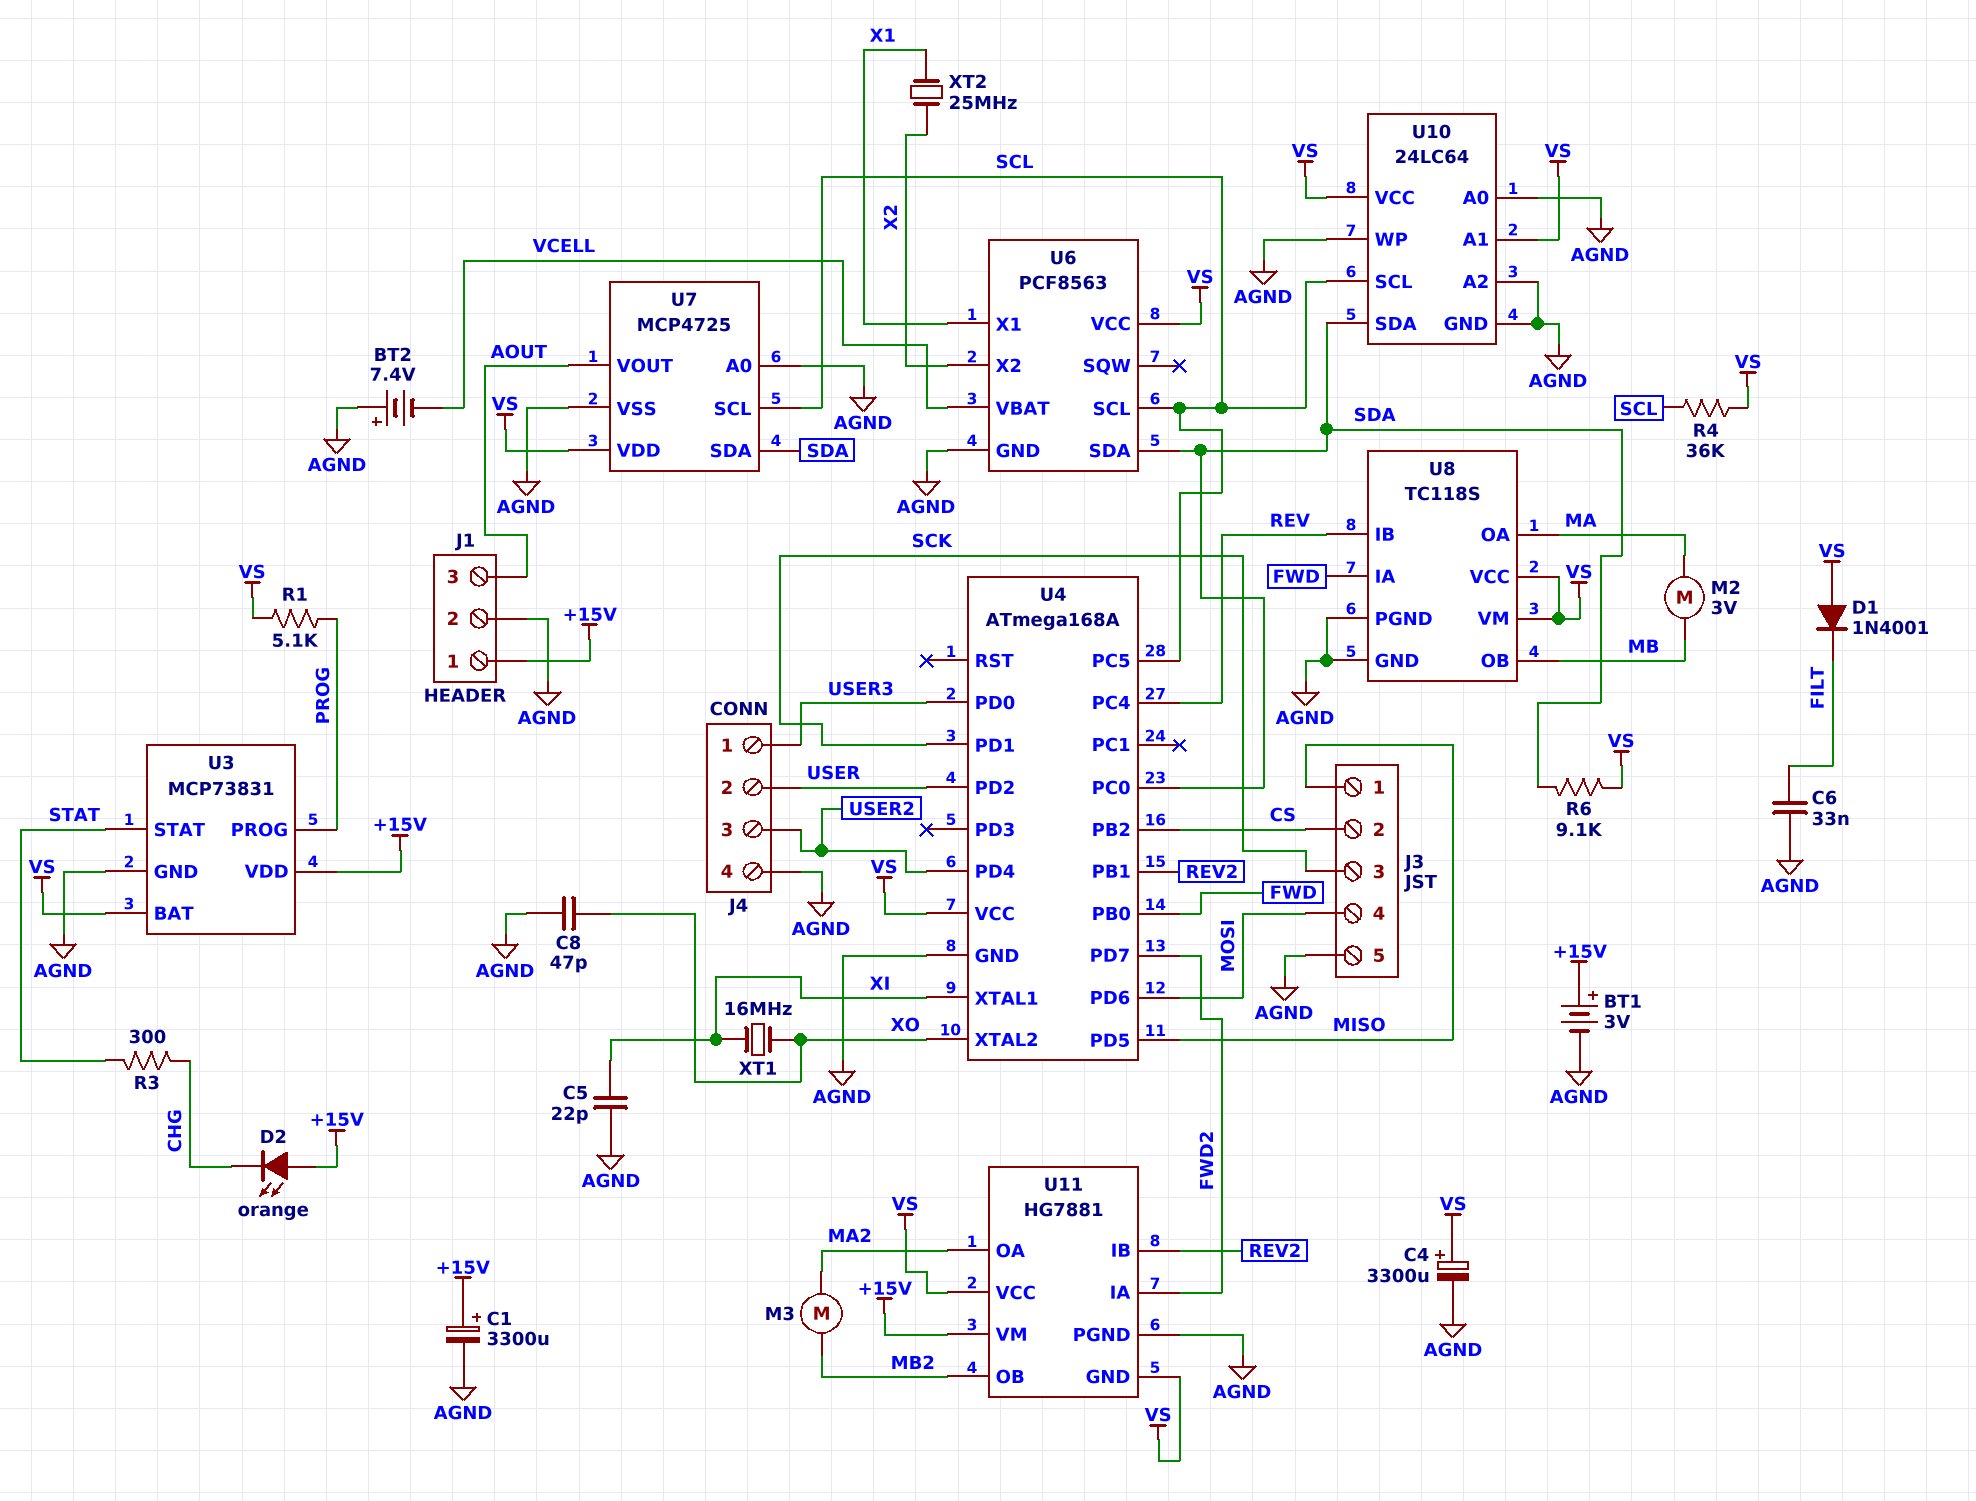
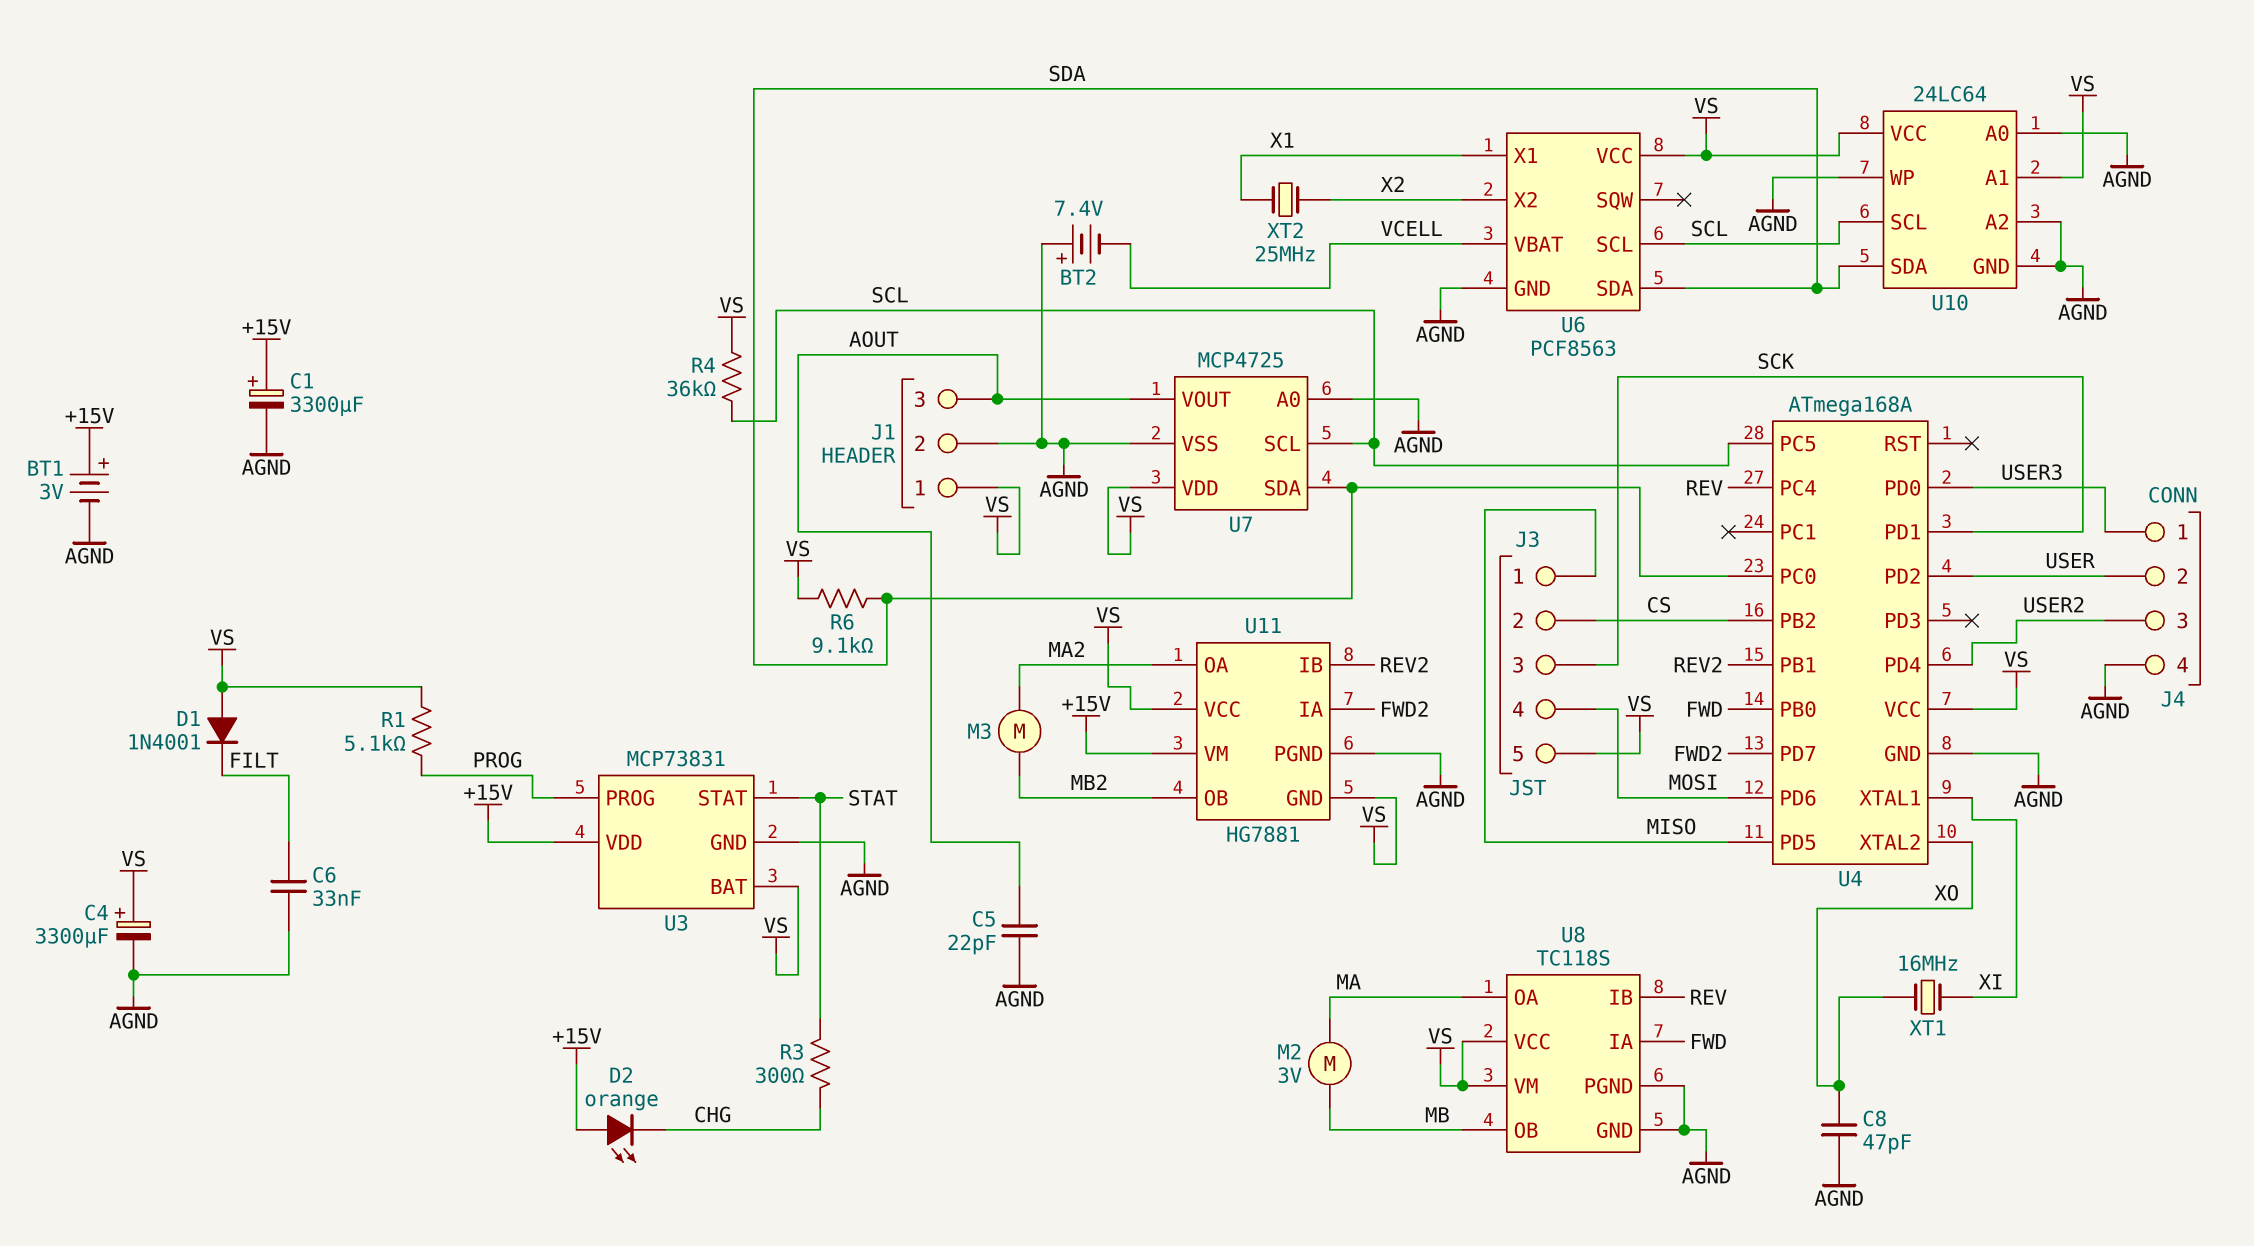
C5: 22pF (AGND, XI) -> 22pF (AGND, AOUT)
J1 pin 1: +15V -> VS
J3 pin 5: AGND -> VS

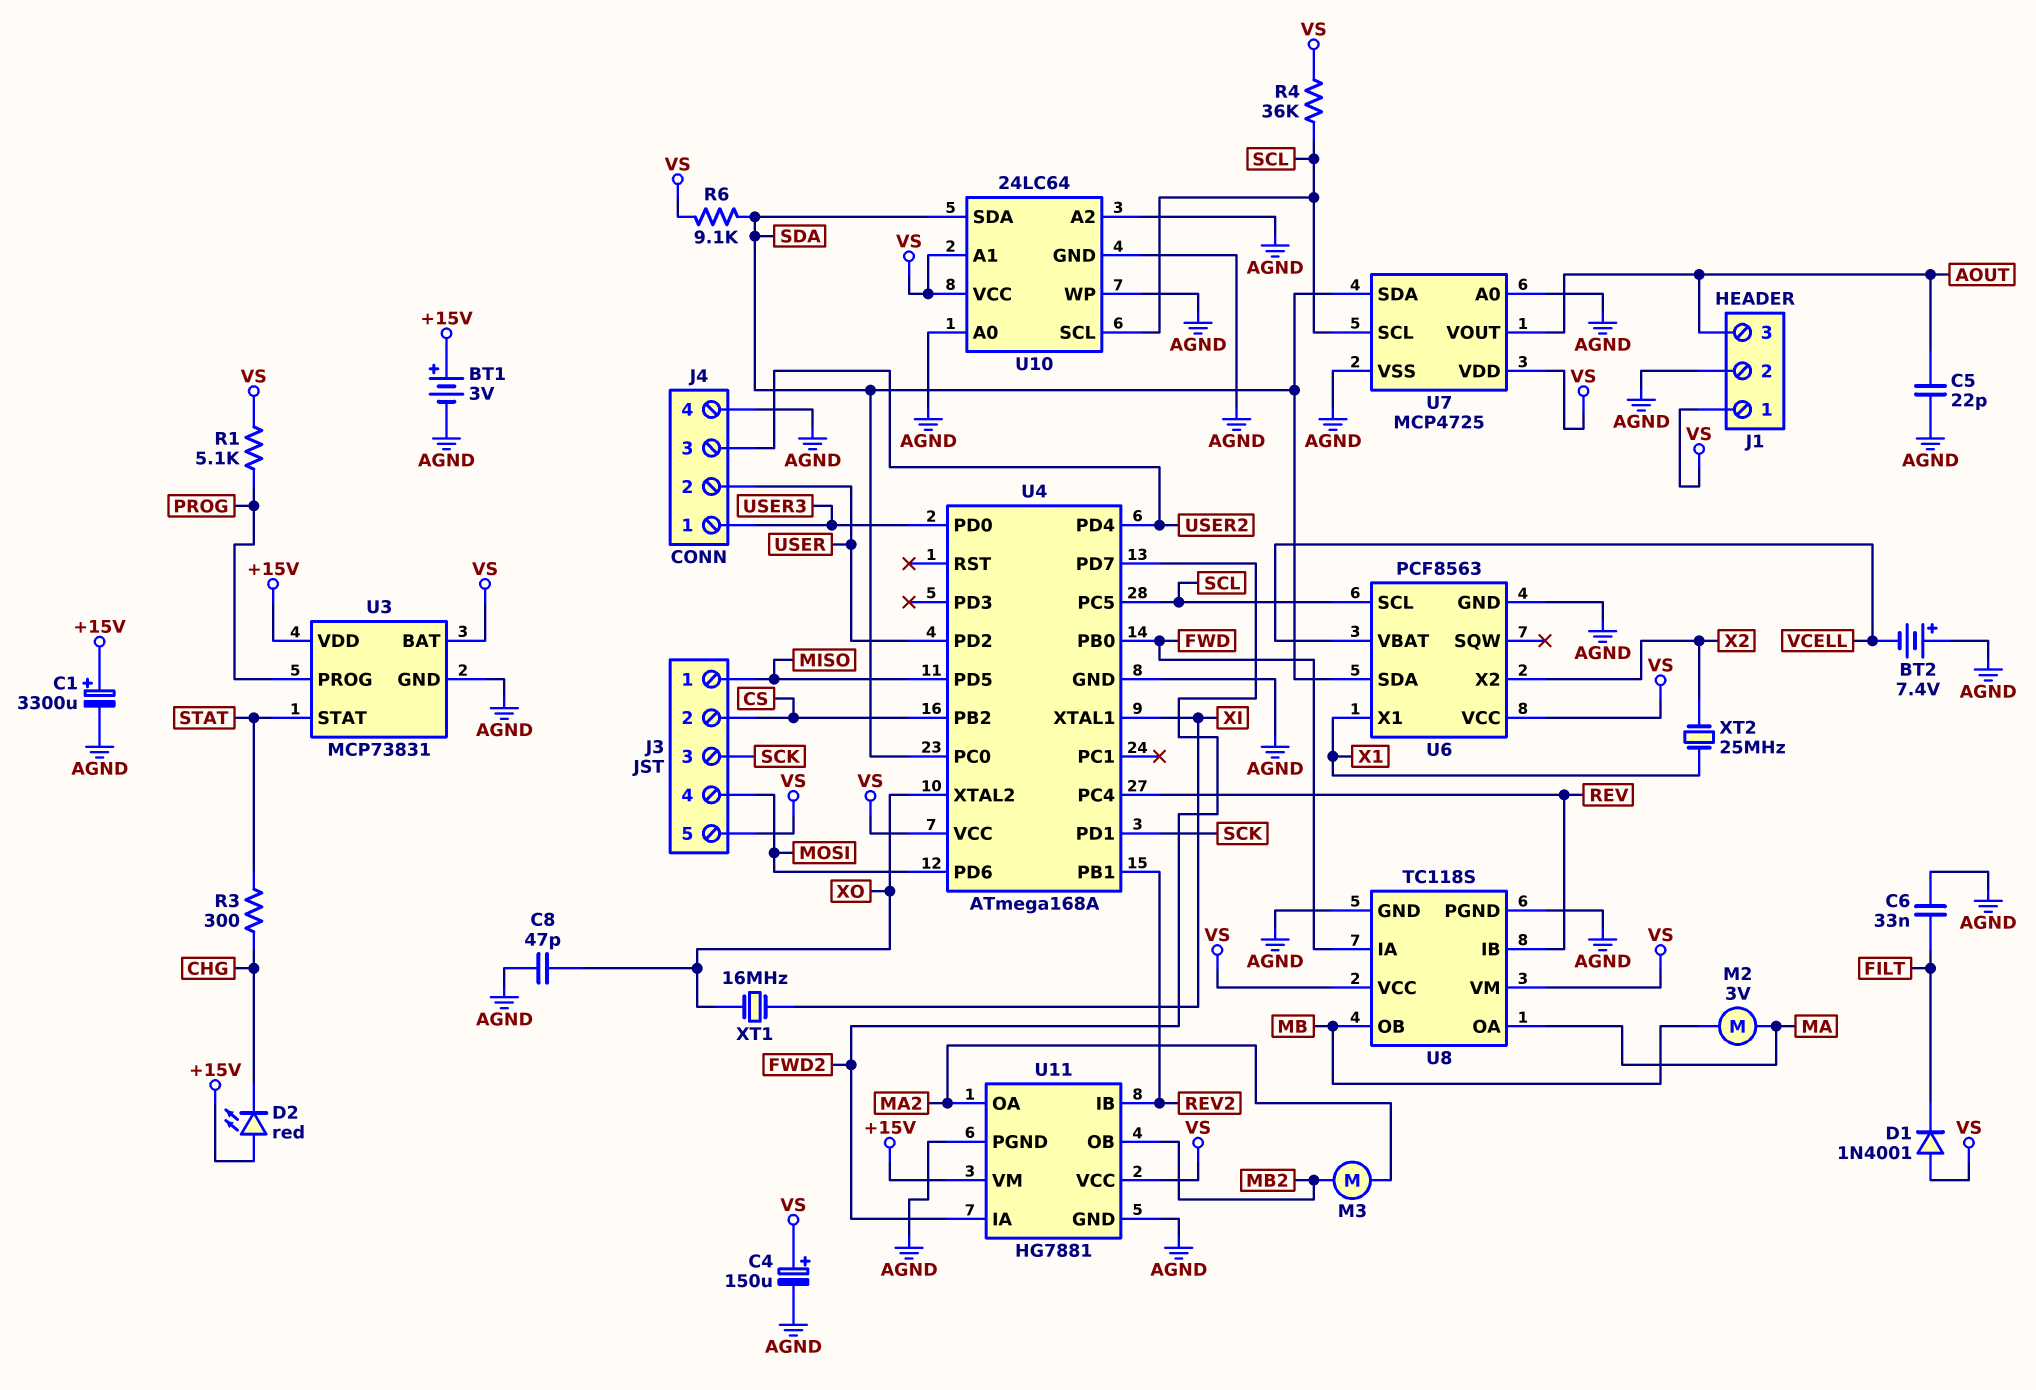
C4: 3300uF (plus VS, minus AGND) -> 150uF (plus VS, minus AGND)
D2: LED orange (A +15V, K CHG) -> LED red (A +15V, K CHG)
U11 pin GND: VS -> AGND

